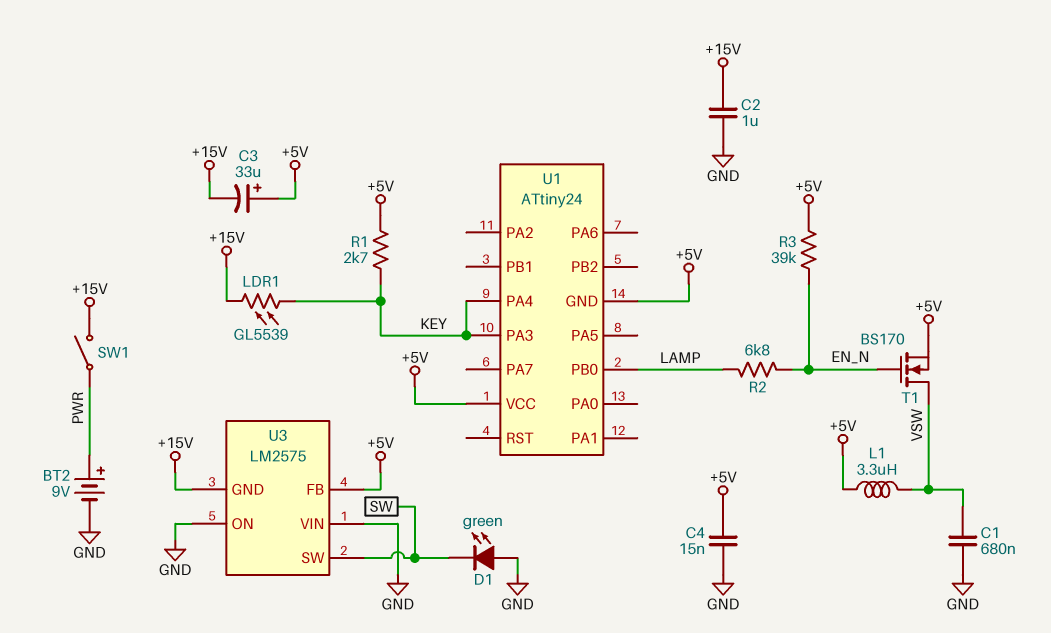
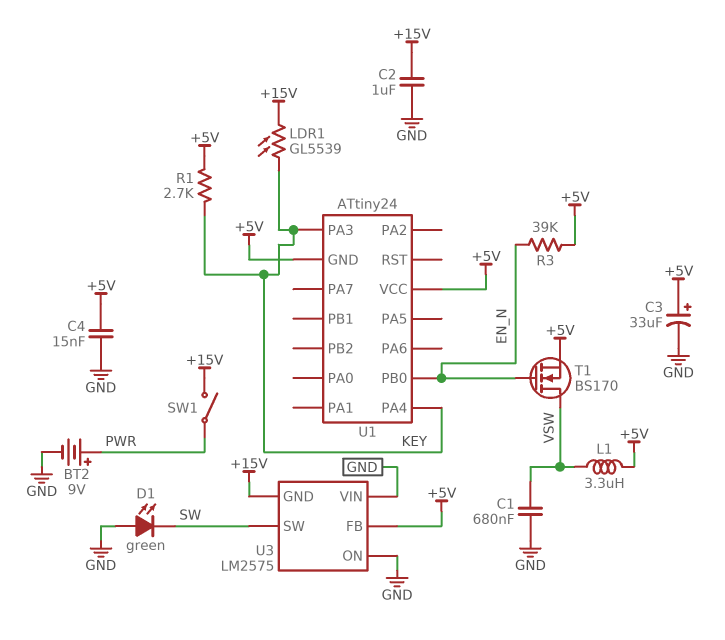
C3: 33uF (plus +5V, minus +15V) -> 33uF (plus +5V, minus GND)
R2: 6.8k (EN_N, LAMP) -> none
U1 pin PB0: LAMP -> EN_N

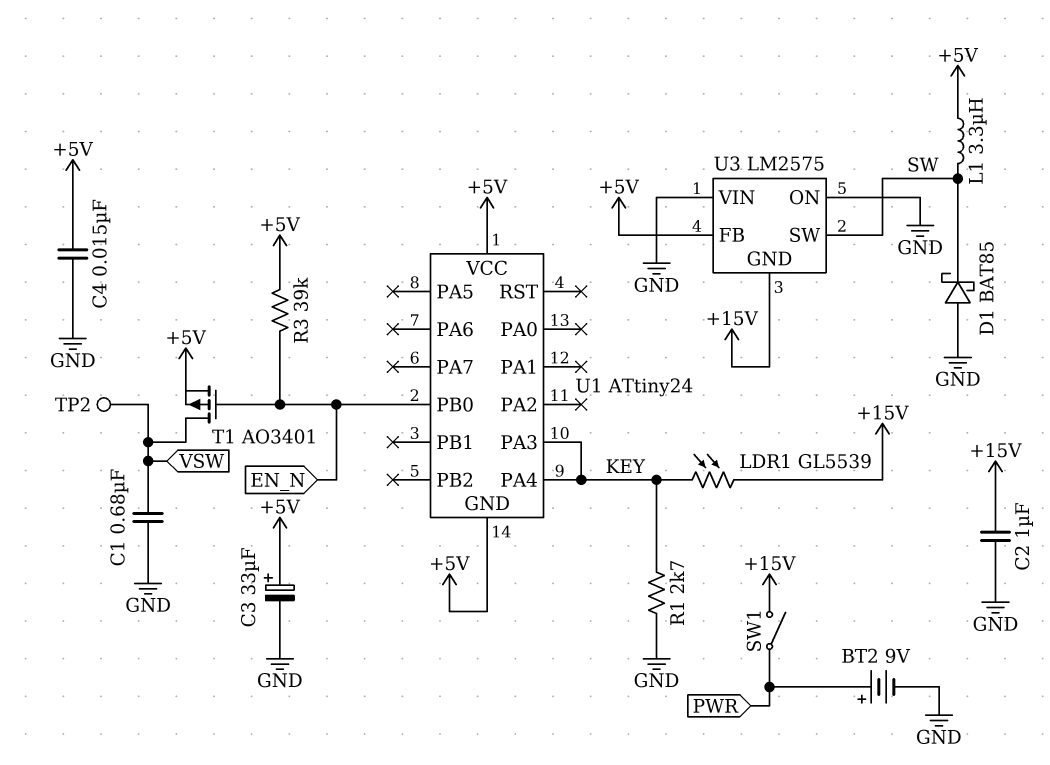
D1: LED green (A GND, K SW) -> schottky BAT85 (A GND, K SW)
L1: 3.3uH (+5V, VSW) -> 3.3uH (+5V, SW)
R1: 2.7k (+5V, KEY) -> 2.7k (GND, KEY)
T1: NMOS BS170 (G EN_N, D VSW, S +5V) -> PMOS AO3401 (G EN_N, D VSW, S +5V)
TP2: none -> test point (VSW)

